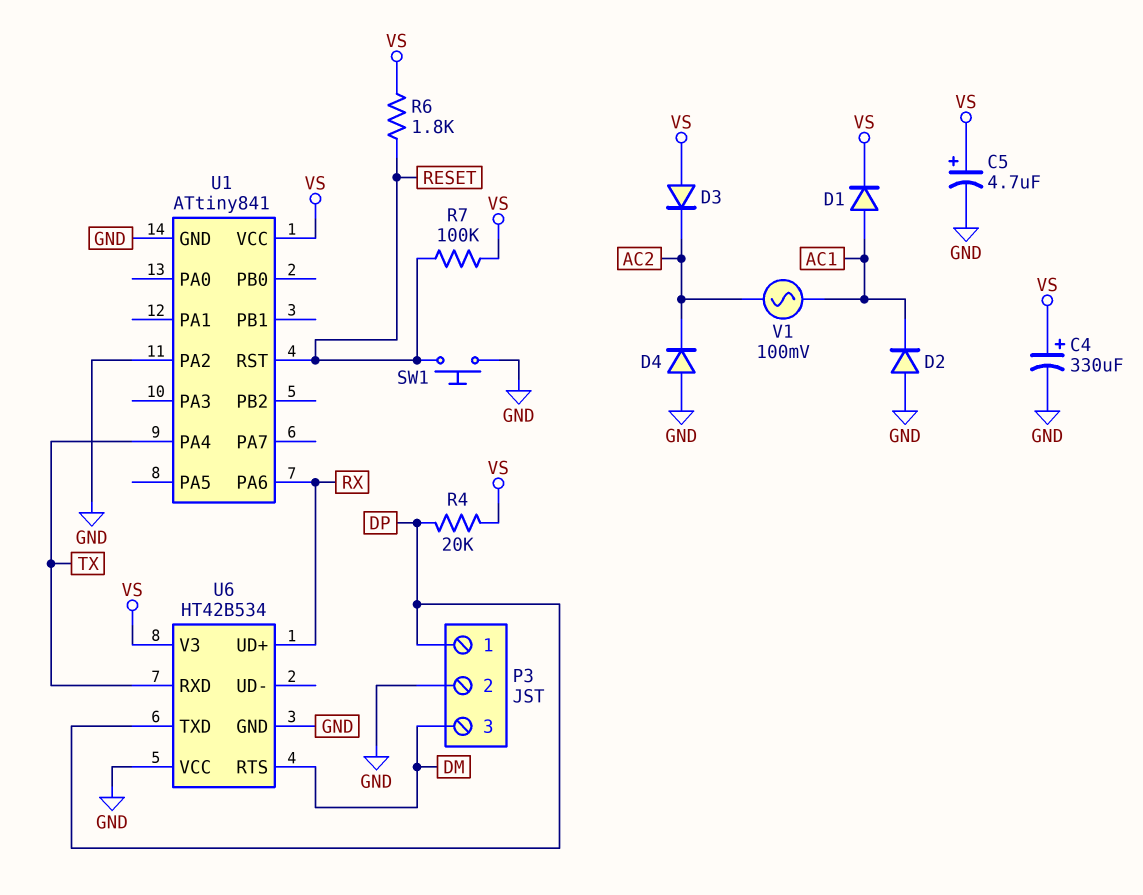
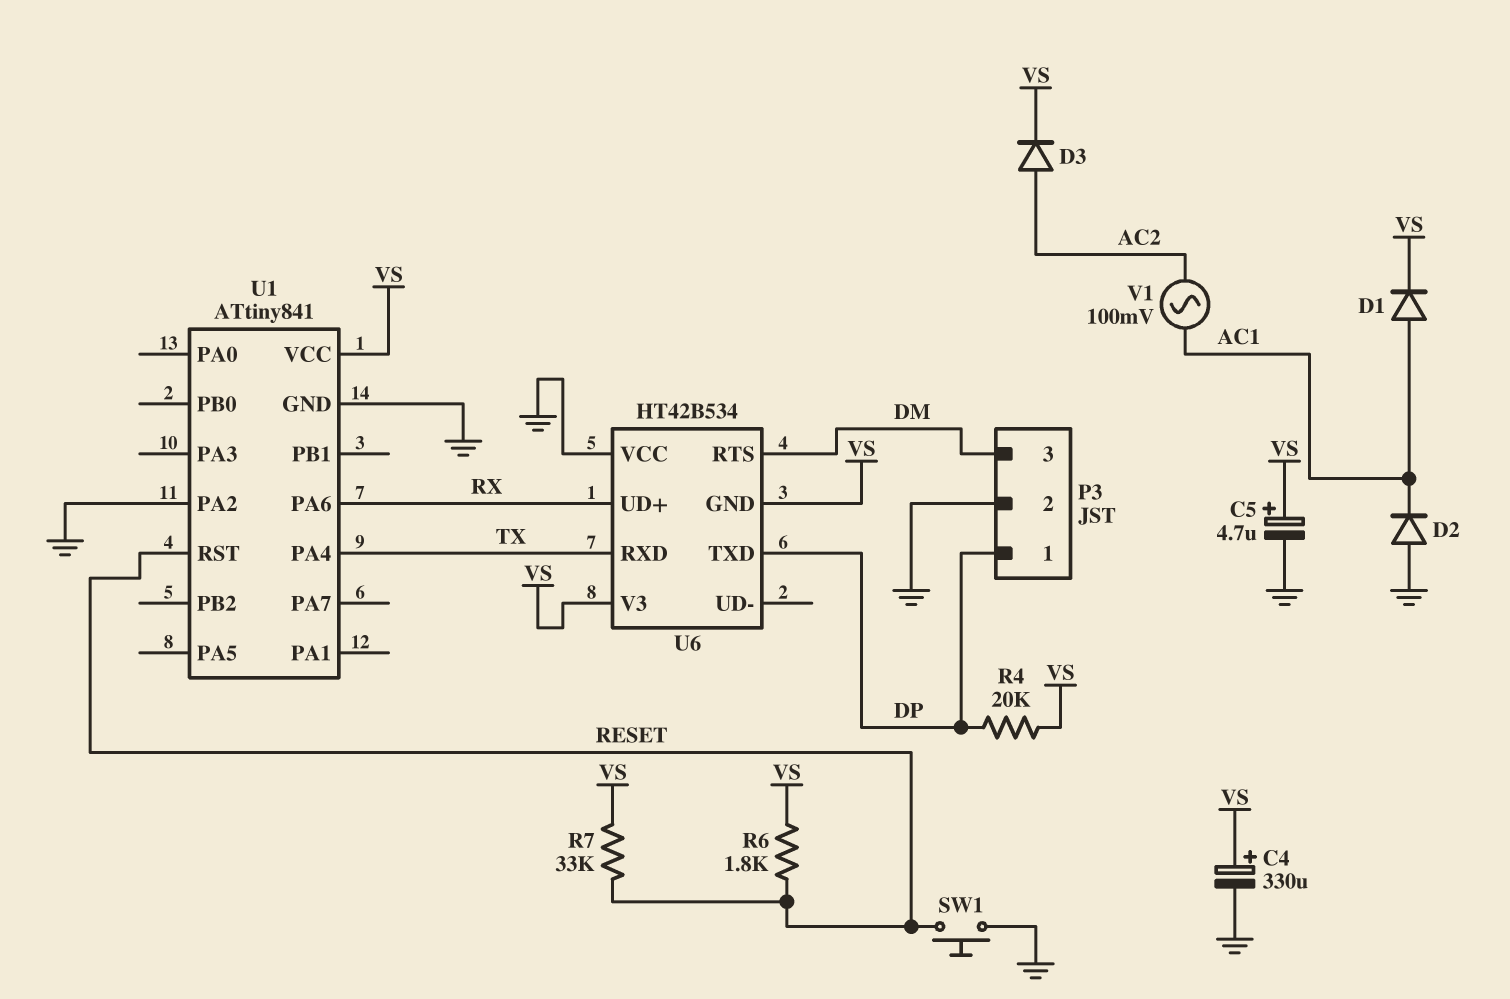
D3: diode (A VS, K AC2) -> diode (A AC2, K VS)
D4: diode (A GND, K AC2) -> none
R7: 100k (RESET, VS) -> 33k (RESET, VS)
U6 pin GND: GND -> VS

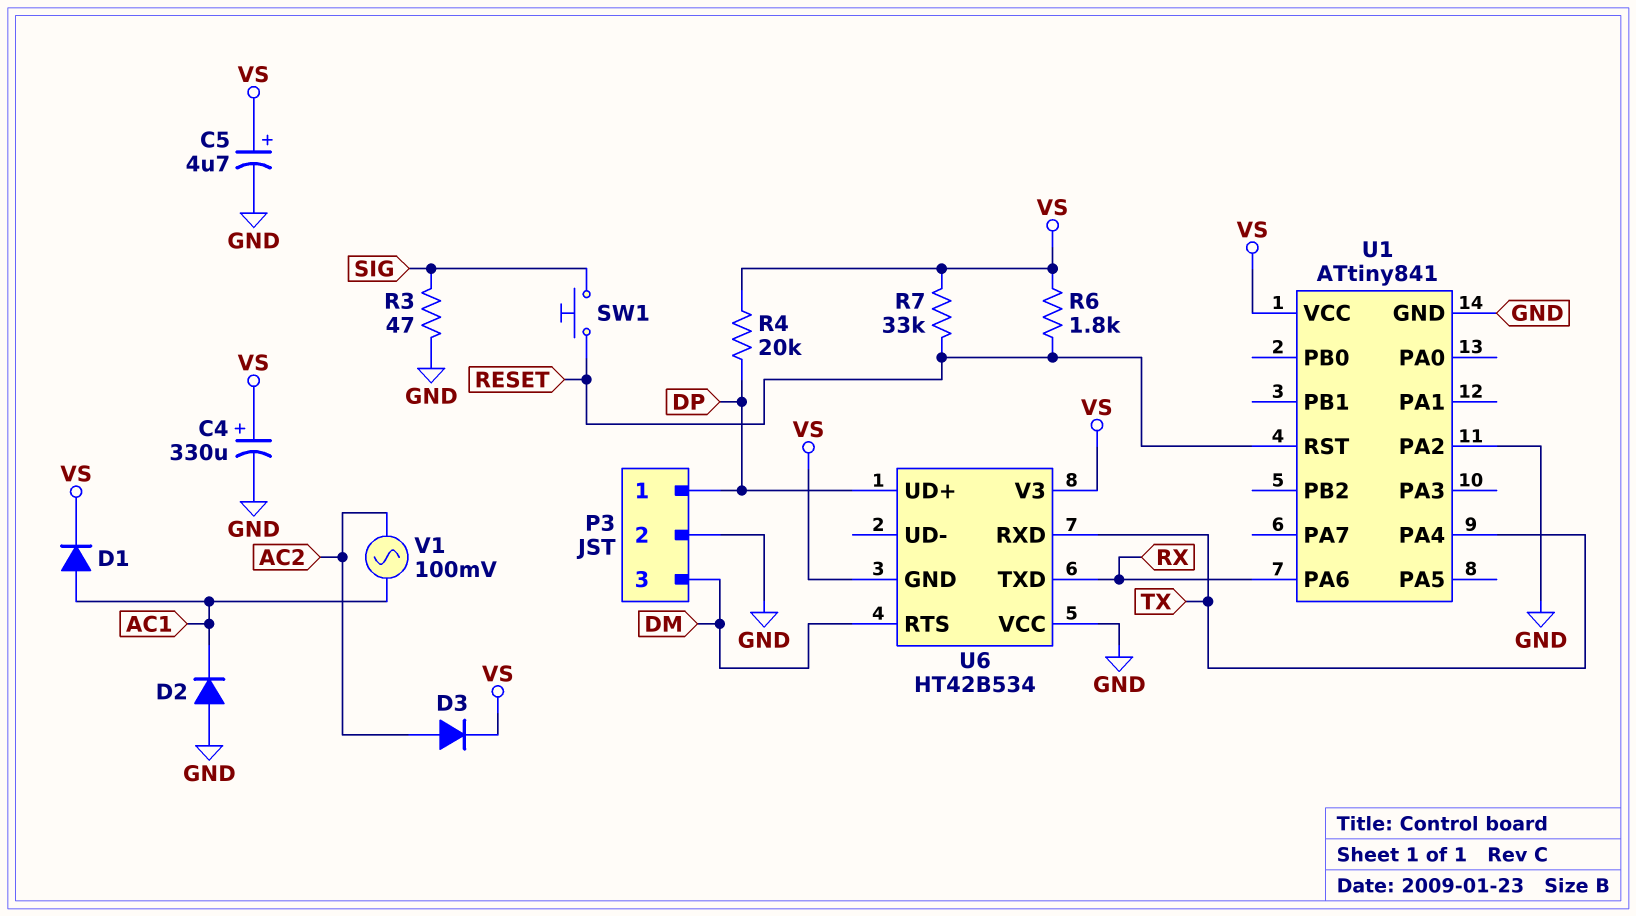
R3: none -> 47 (GND, SIG)
SW1: button (GND, RESET) -> button (RESET, SIG)
U6 pin TXD: DP -> RX
U6 pin UD+: RX -> DP

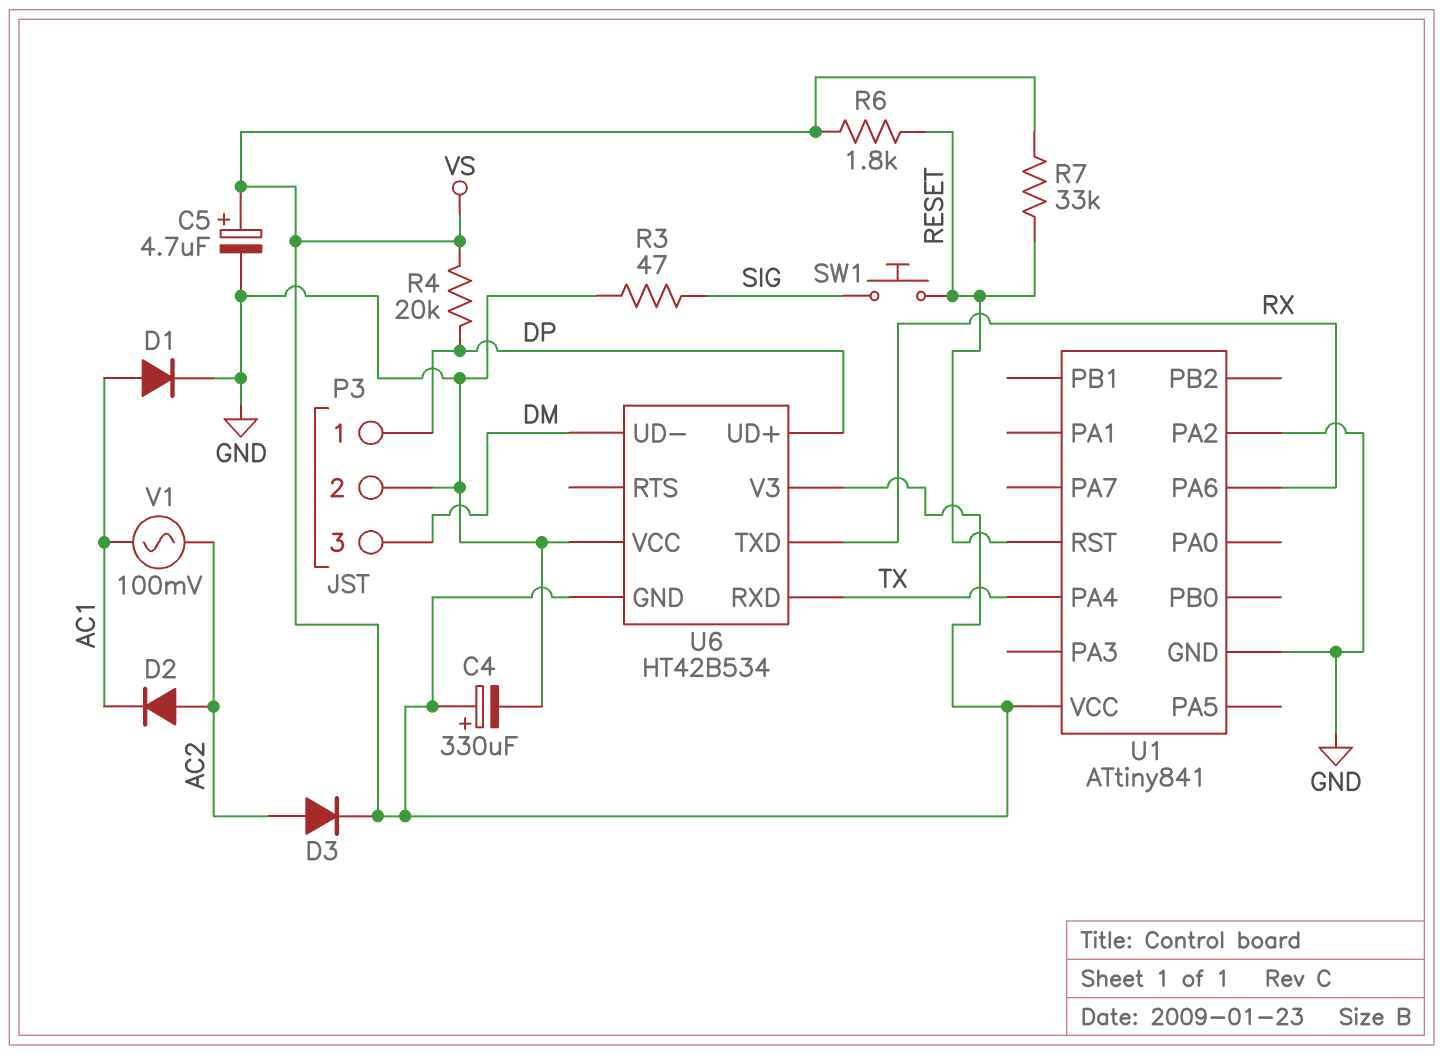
D1: diode (A AC1, K VS) -> diode (A AC1, K GND)
D2: diode (A GND, K AC1) -> diode (A AC2, K AC1)
U6 pin RTS: DM -> none
U6 pin UD-: none -> DM

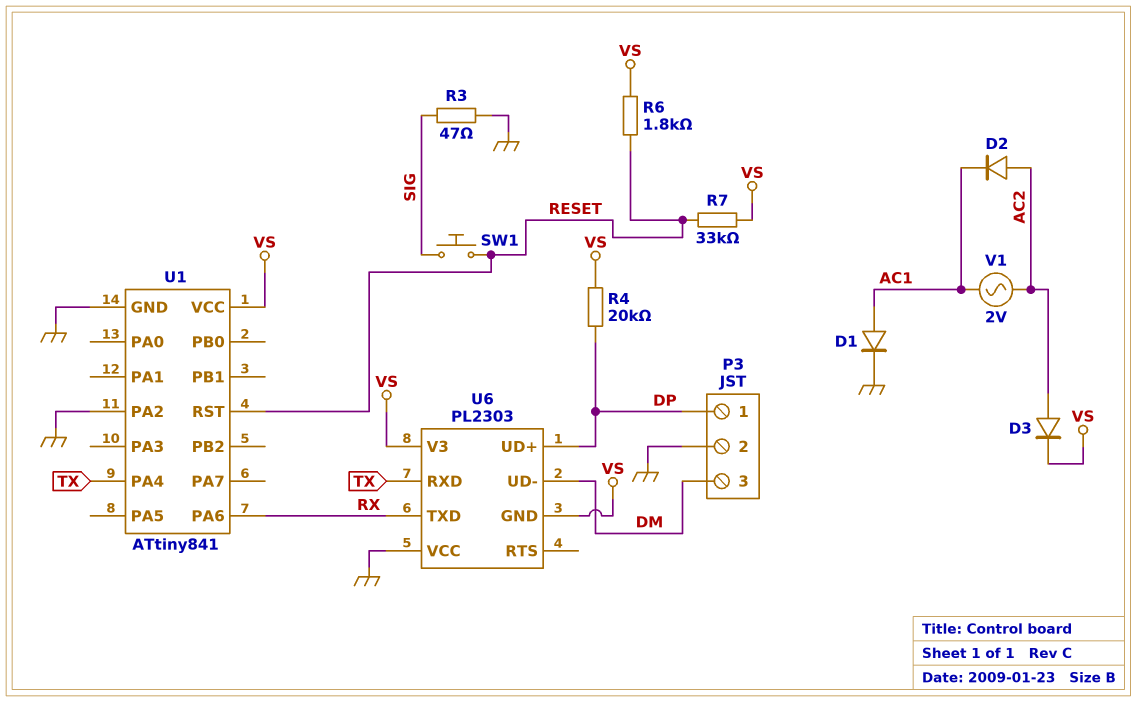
C4: 330uF (plus VS, minus GND) -> none
C5: 4.7uF (plus VS, minus GND) -> none
U6: HT42B534 -> PL2303
V1: AC 100mV (AC1, AC2) -> AC 2V (AC1, AC2)

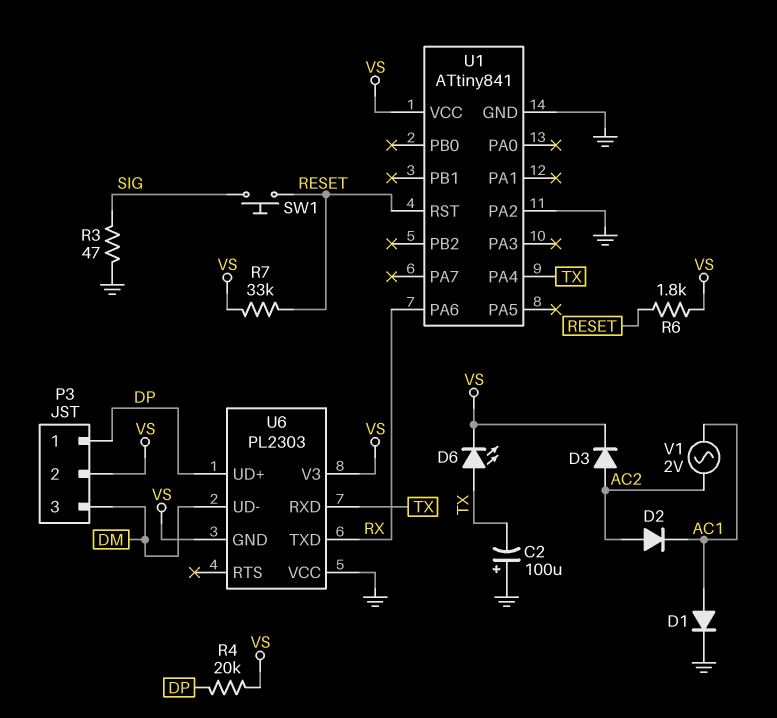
C2: none -> 100uF (plus GND, minus TX)
D6: none -> LED (A TX, K VS)
P3 pin 2: GND -> VS

